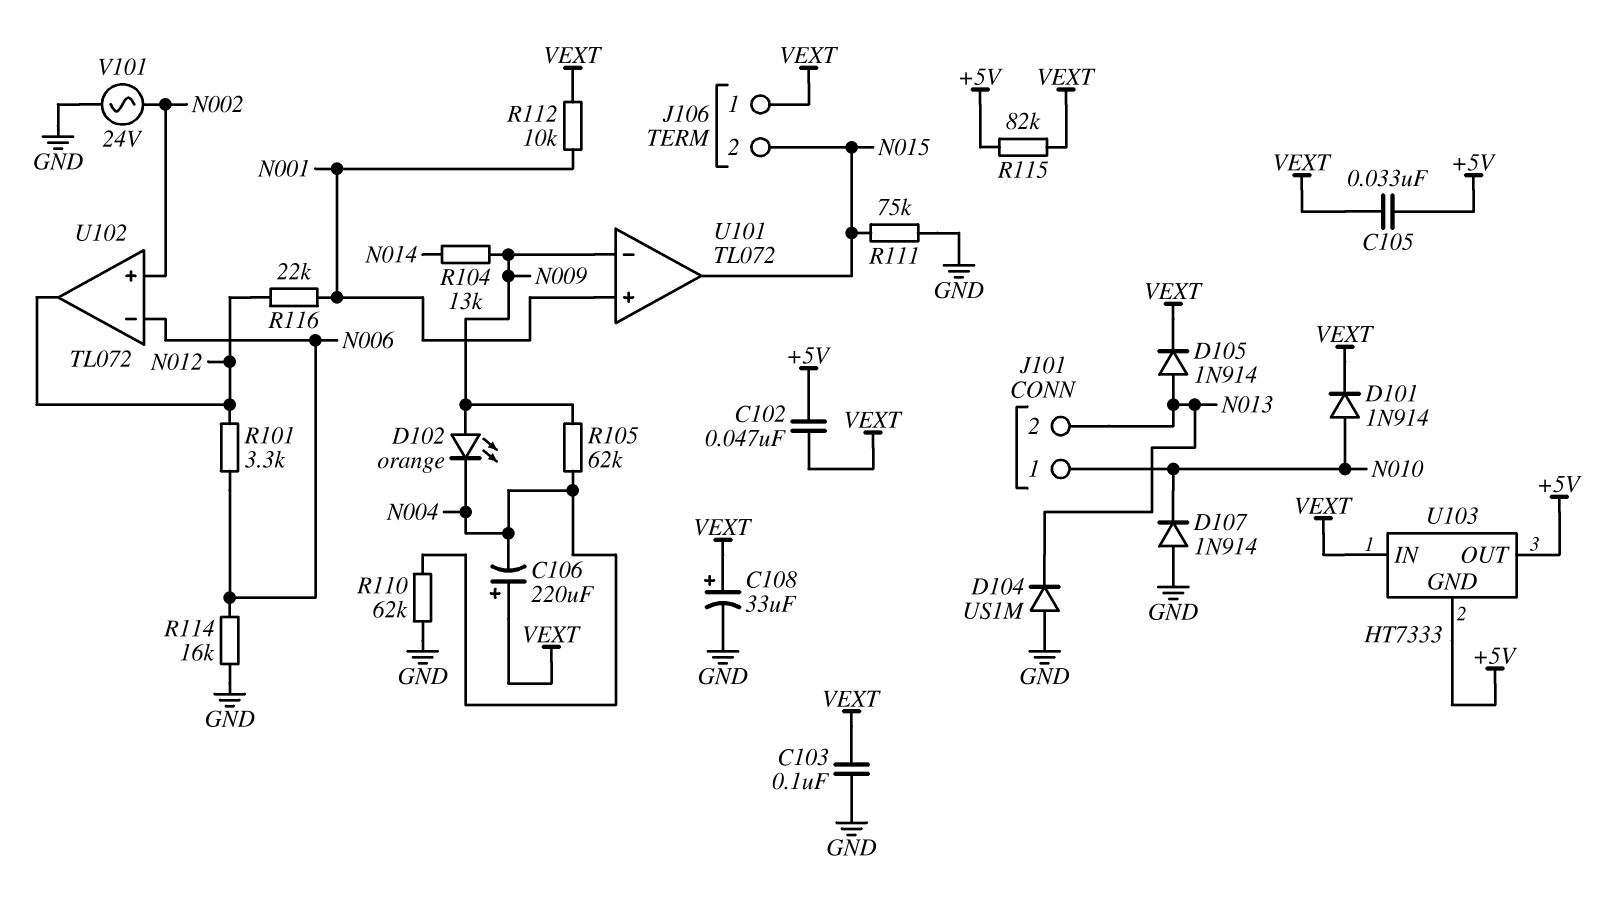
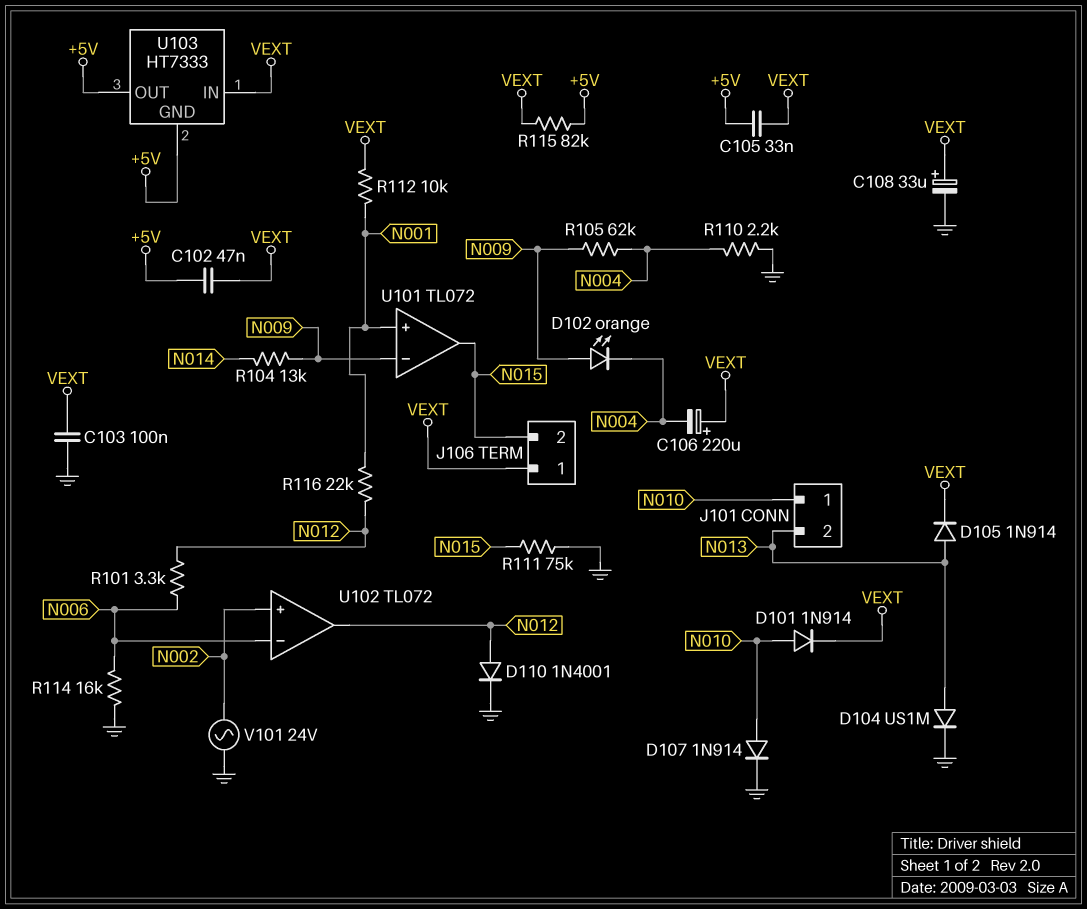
D104: diode US1M (A GND, K N013) -> diode US1M (A N013, K GND)
D107: diode 1N914 (A GND, K N010) -> diode 1N914 (A N010, K GND)
D110: none -> diode 1N4001 (A N012, K GND)
R110: 62k (GND, N004) -> 2.2k (GND, N004)

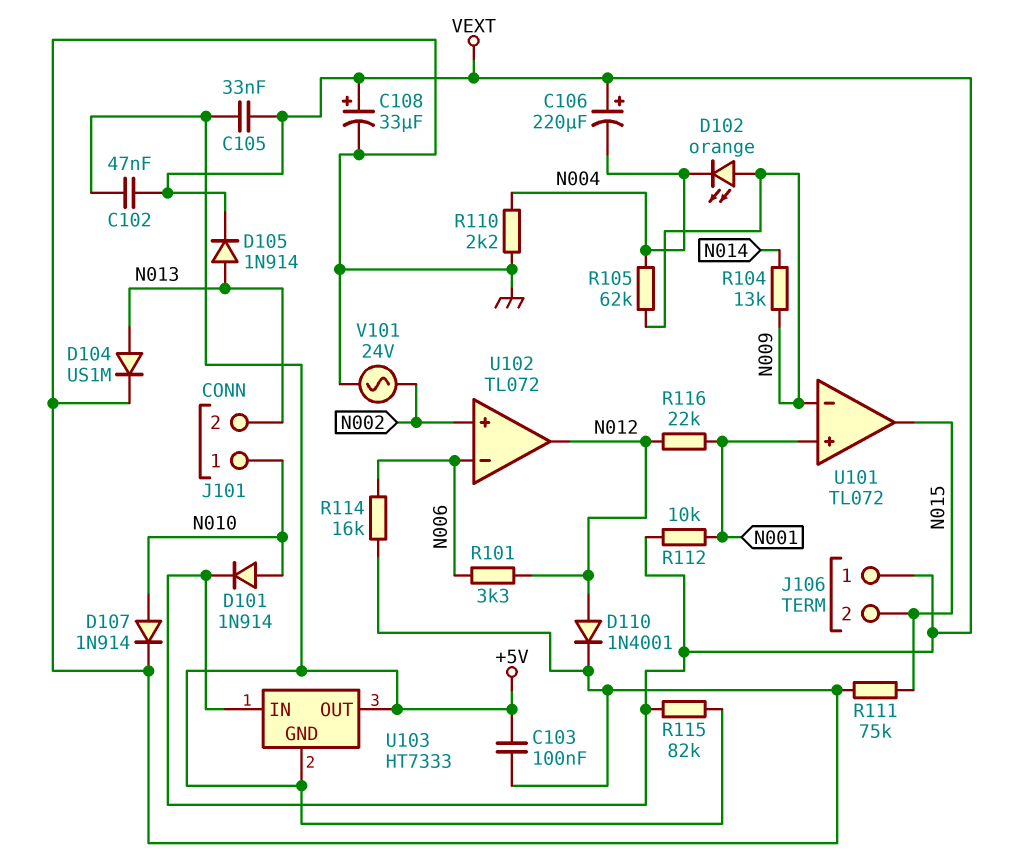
C103: 100nF (GND, VEXT) -> 100nF (+5V, GND)

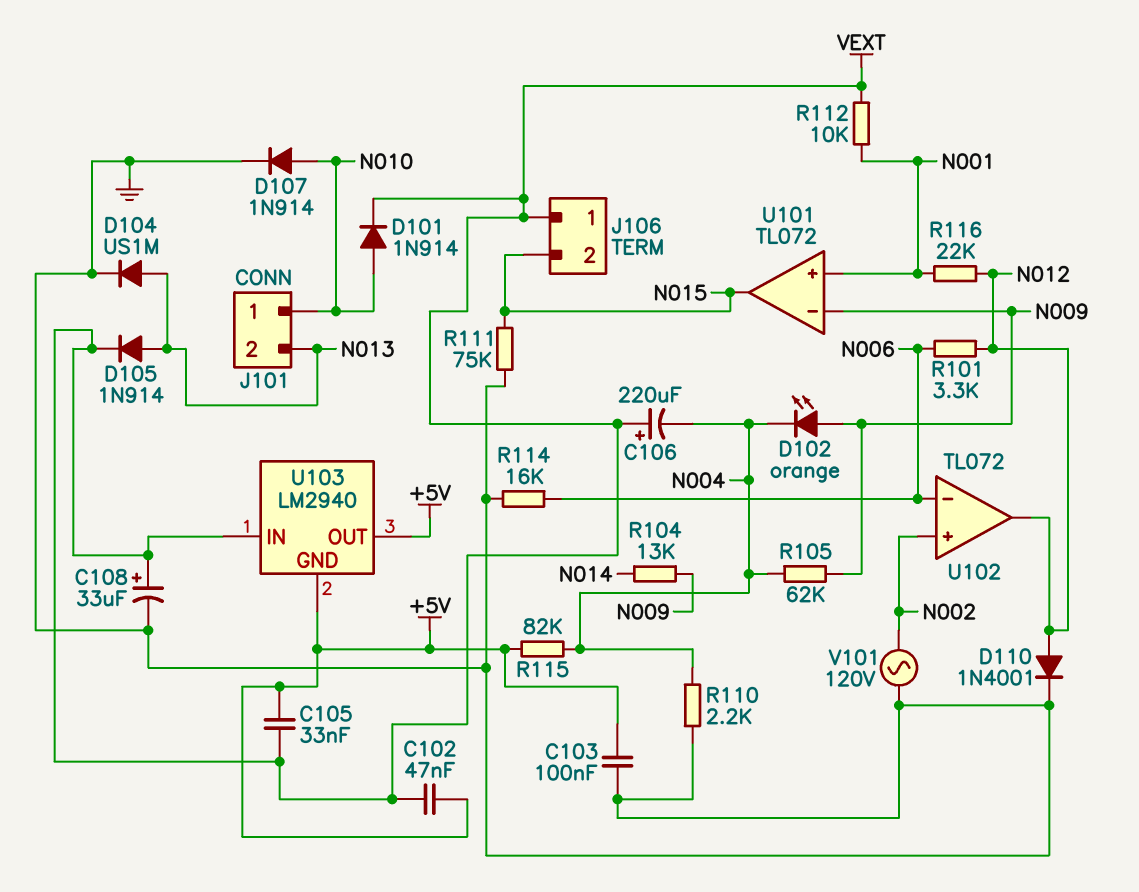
R115: 82k (+5V, VEXT) -> 82k (+5V, N004)
U103: HT7333 -> LM2940
V101: AC 24V (GND, N002) -> AC 120V (GND, N002)

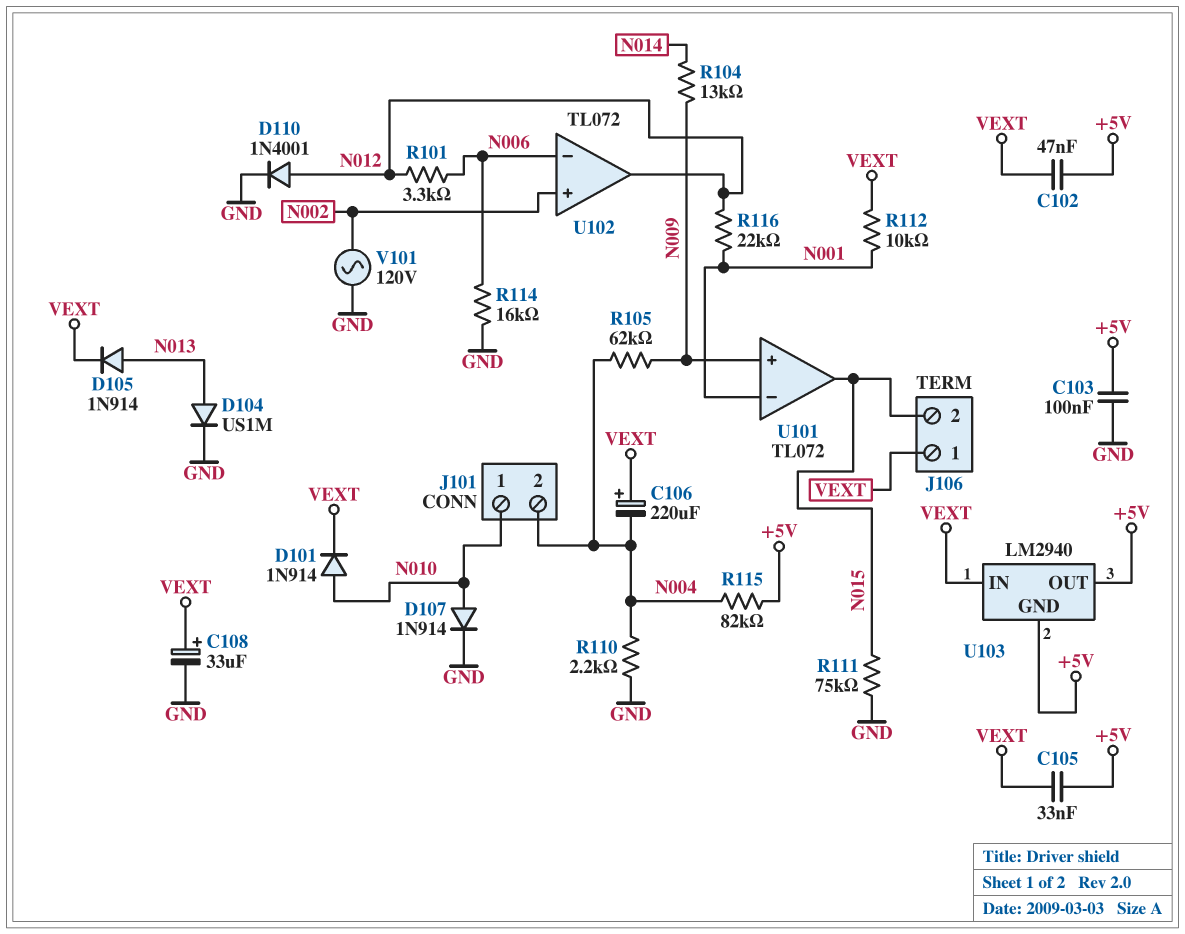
D102: LED orange (A N009, K N004) -> none
J101 pin 2: N013 -> N004
U101 pin in+: N001 -> N009
U101 pin in-: N009 -> N001

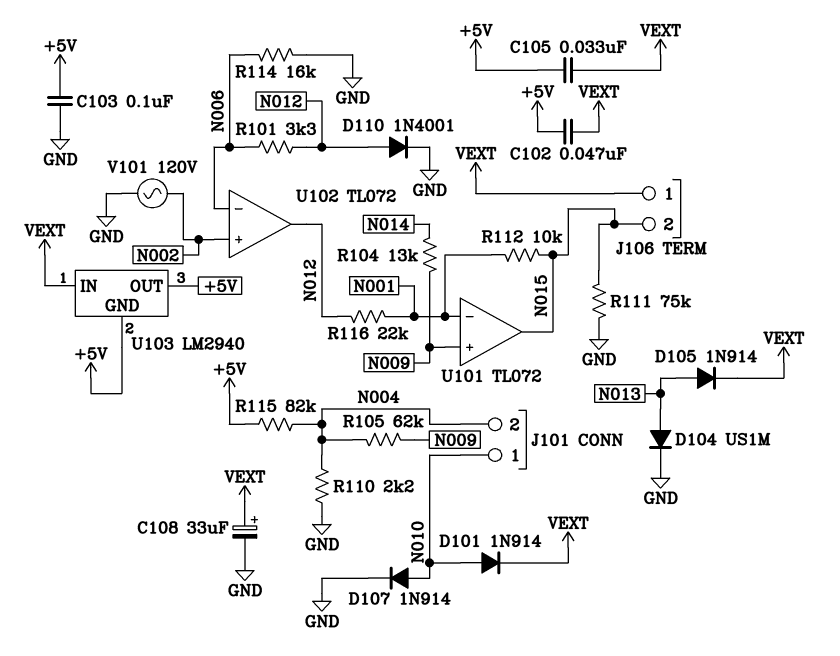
C106: 220uF (plus VEXT, minus N004) -> none
R112: 10k (N001, VEXT) -> 10k (N001, N015)

